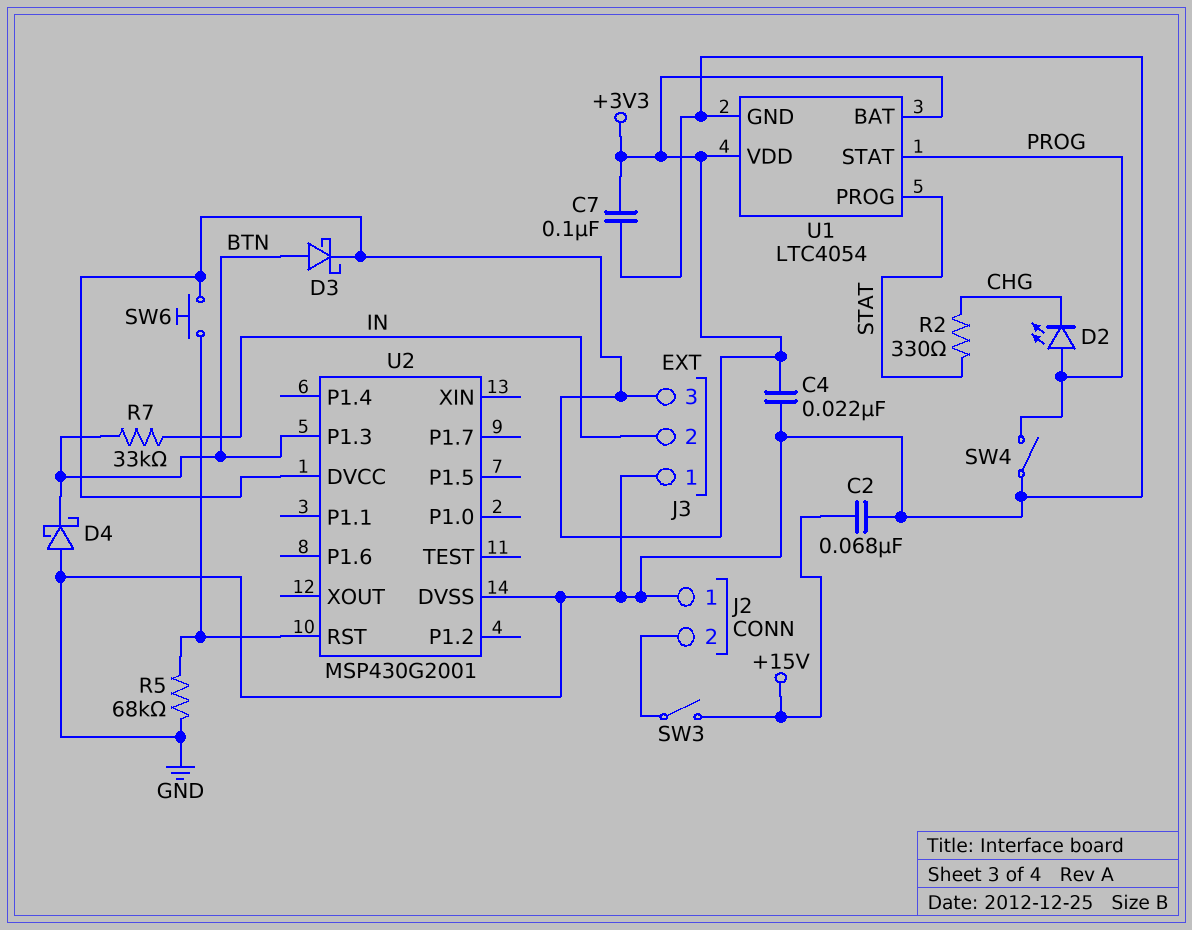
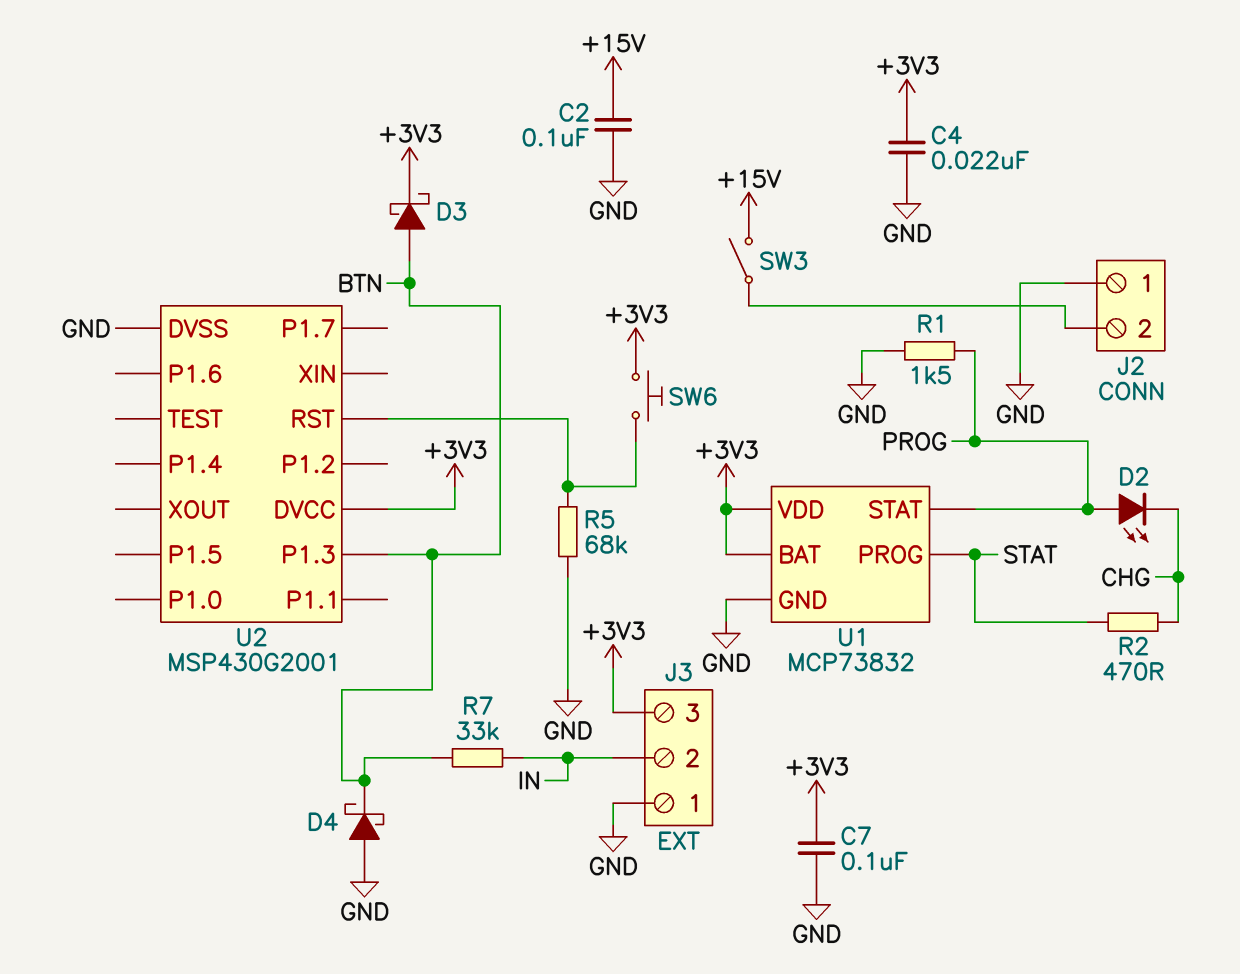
C2: 68nF (+15V, GND) -> 100nF (+15V, GND)
R1: none -> 1.5k (GND, PROG)
R2: 330 (CHG, STAT) -> 470 (CHG, STAT)
SW4: switch (GND, PROG) -> none
U1: LTC4054 -> MCP73832

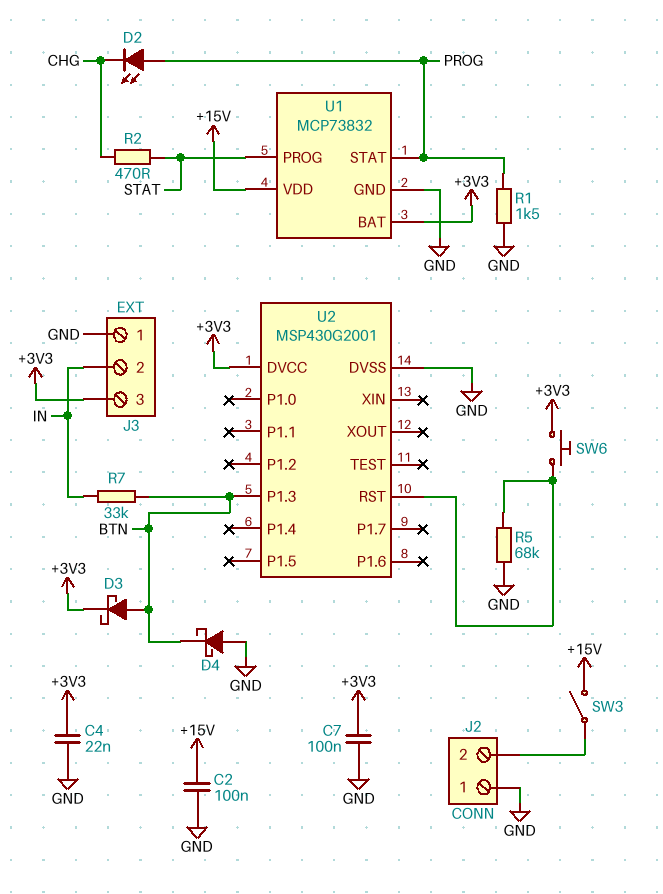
U1 pin VDD: +3V3 -> +15V

